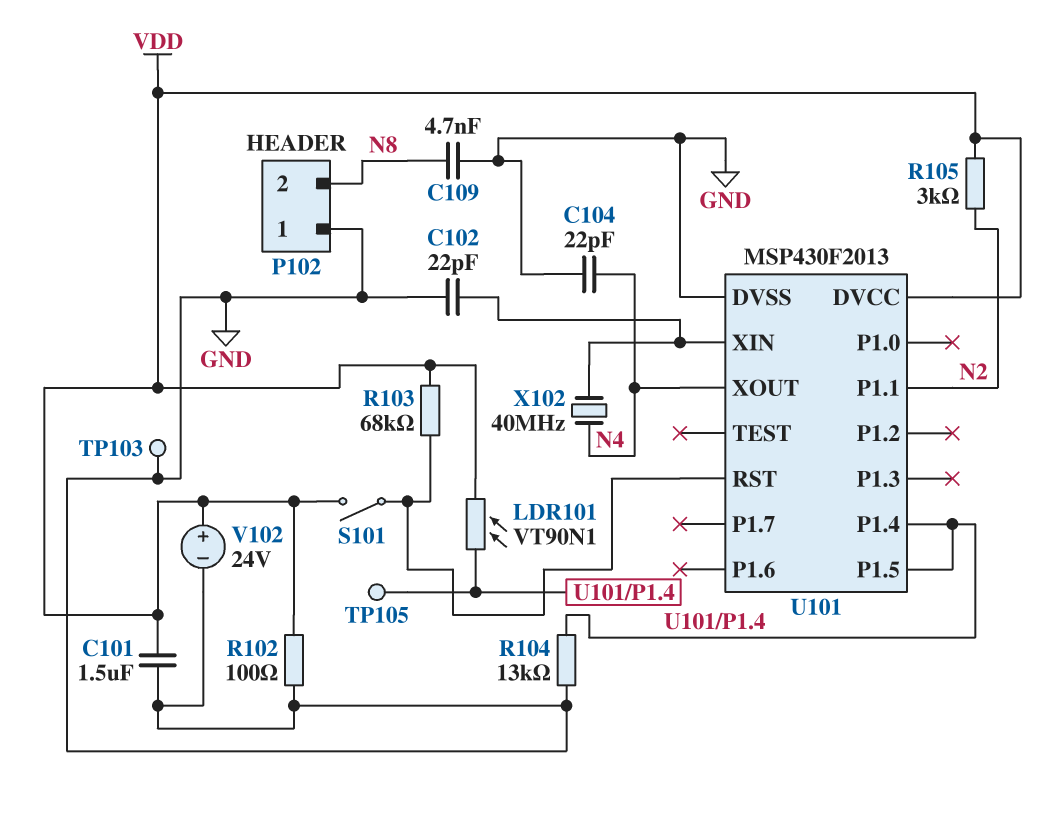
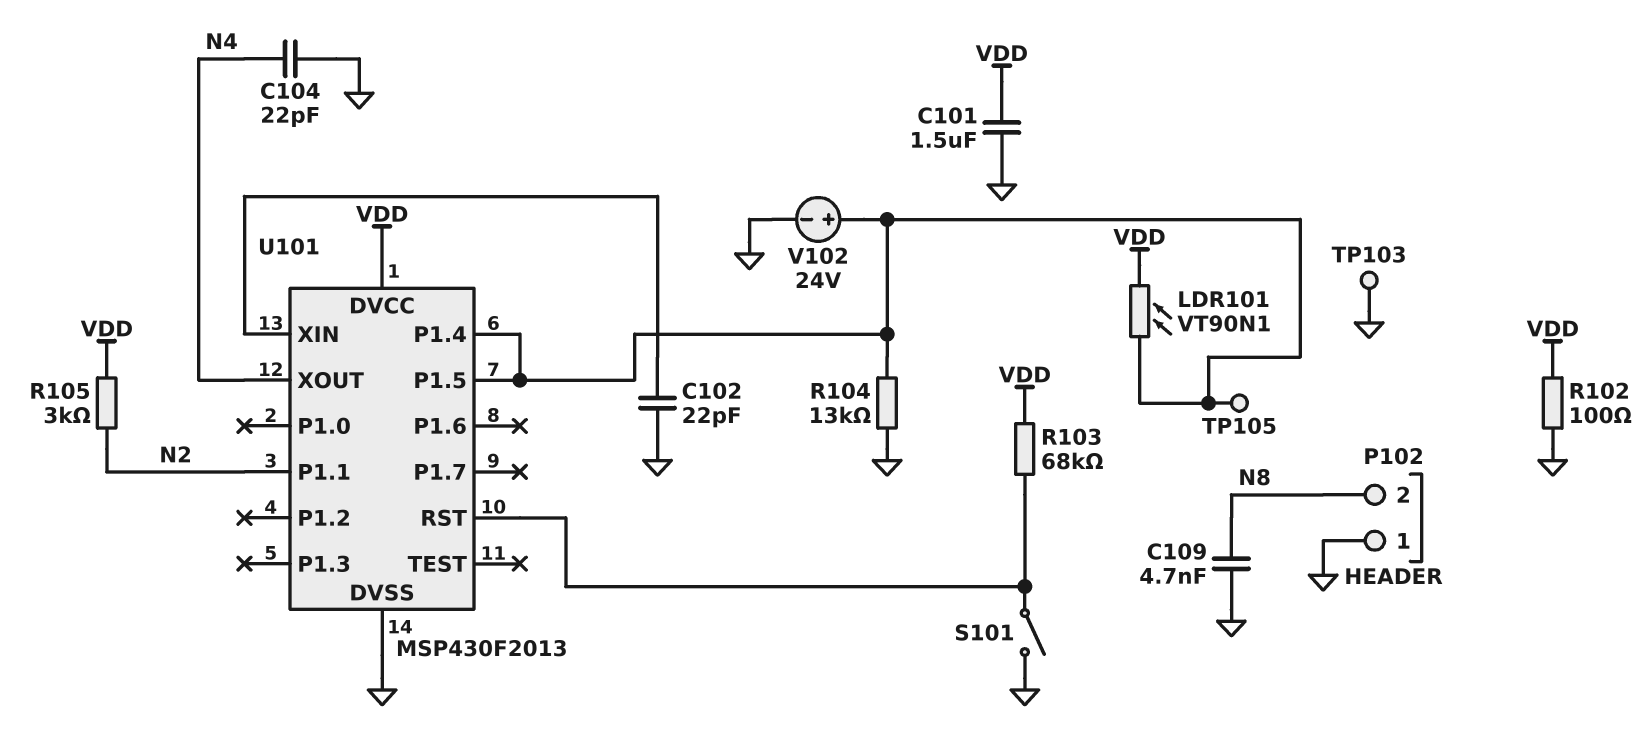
S101: switch (U101/RST, VDD) -> switch (GND, U101/RST)
V102: 24V (plus VDD, minus GND) -> 24V (plus U101/P1.4, minus GND)
X102: 40MHz (N4, U101/XIN) -> none

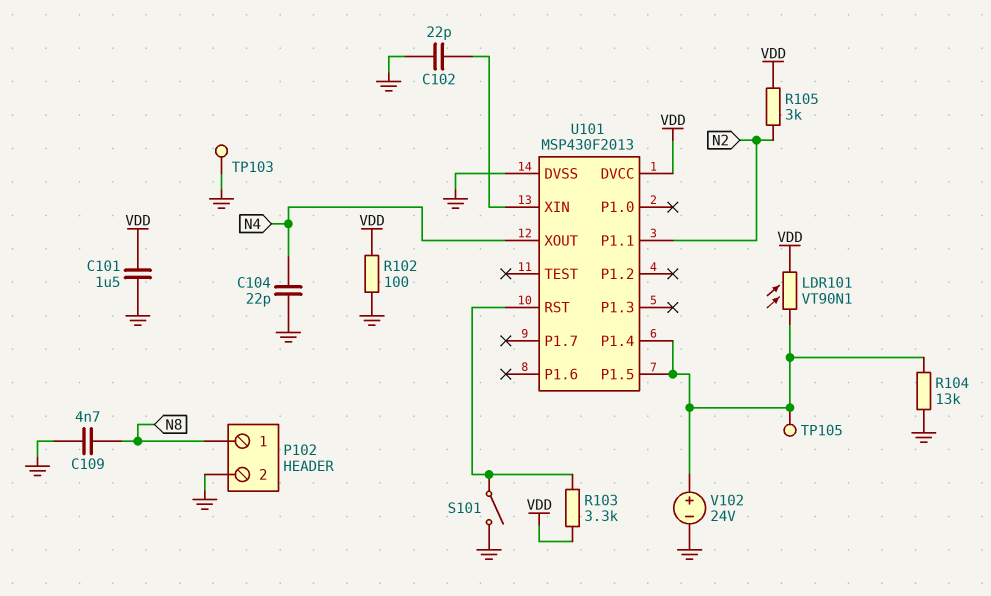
P102 pin 1: GND -> N8
P102 pin 2: N8 -> GND
R103: 68k (U101/RST, VDD) -> 3.3k (U101/RST, VDD)

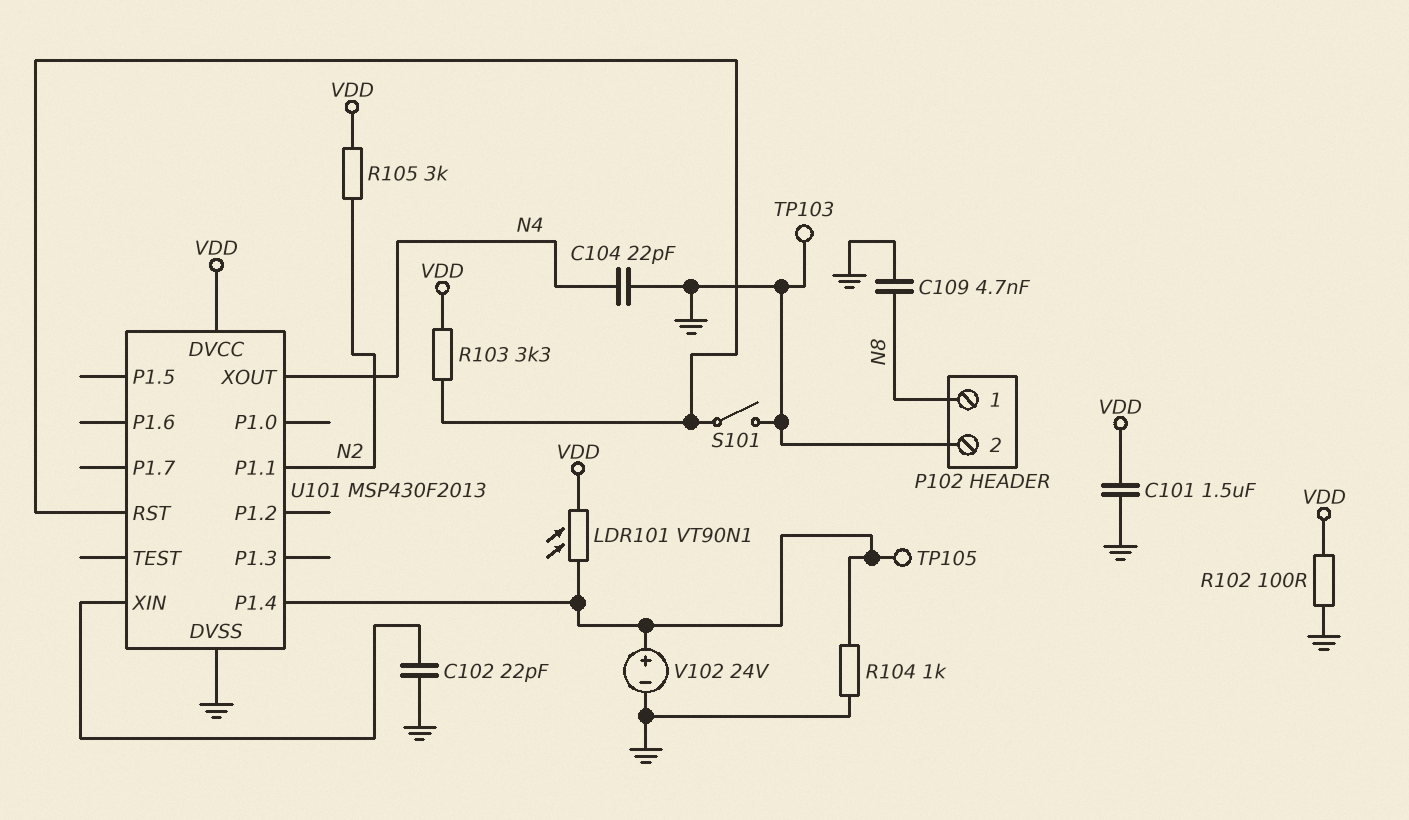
R104: 13k (GND, U101/P1.4) -> 1k (GND, U101/P1.4)
U101 pin P1.5: U101/P1.4 -> none

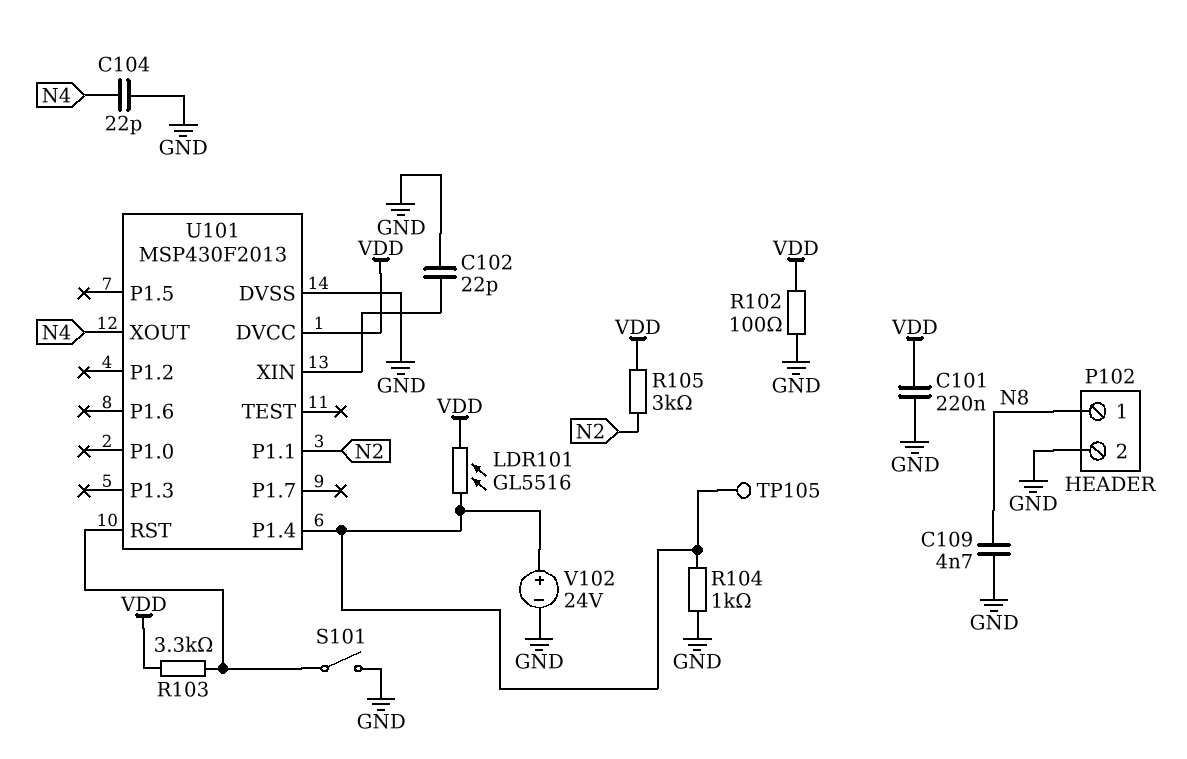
C101: 1.5uF (GND, VDD) -> 220nF (GND, VDD)
LDR101: VT90N1 (U101/P1.4, VDD) -> GL5516 (U101/P1.4, VDD)
TP103: test point (GND) -> none

